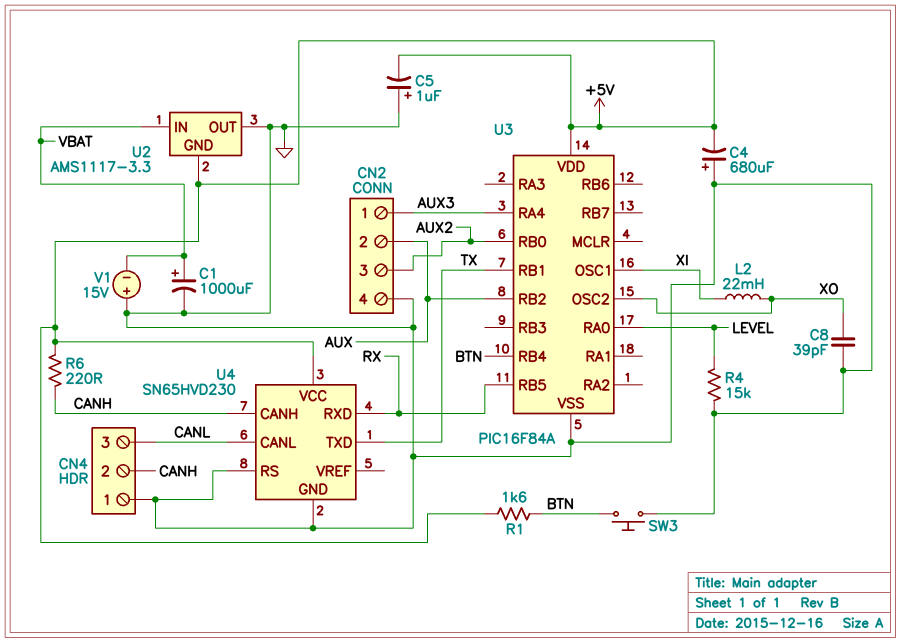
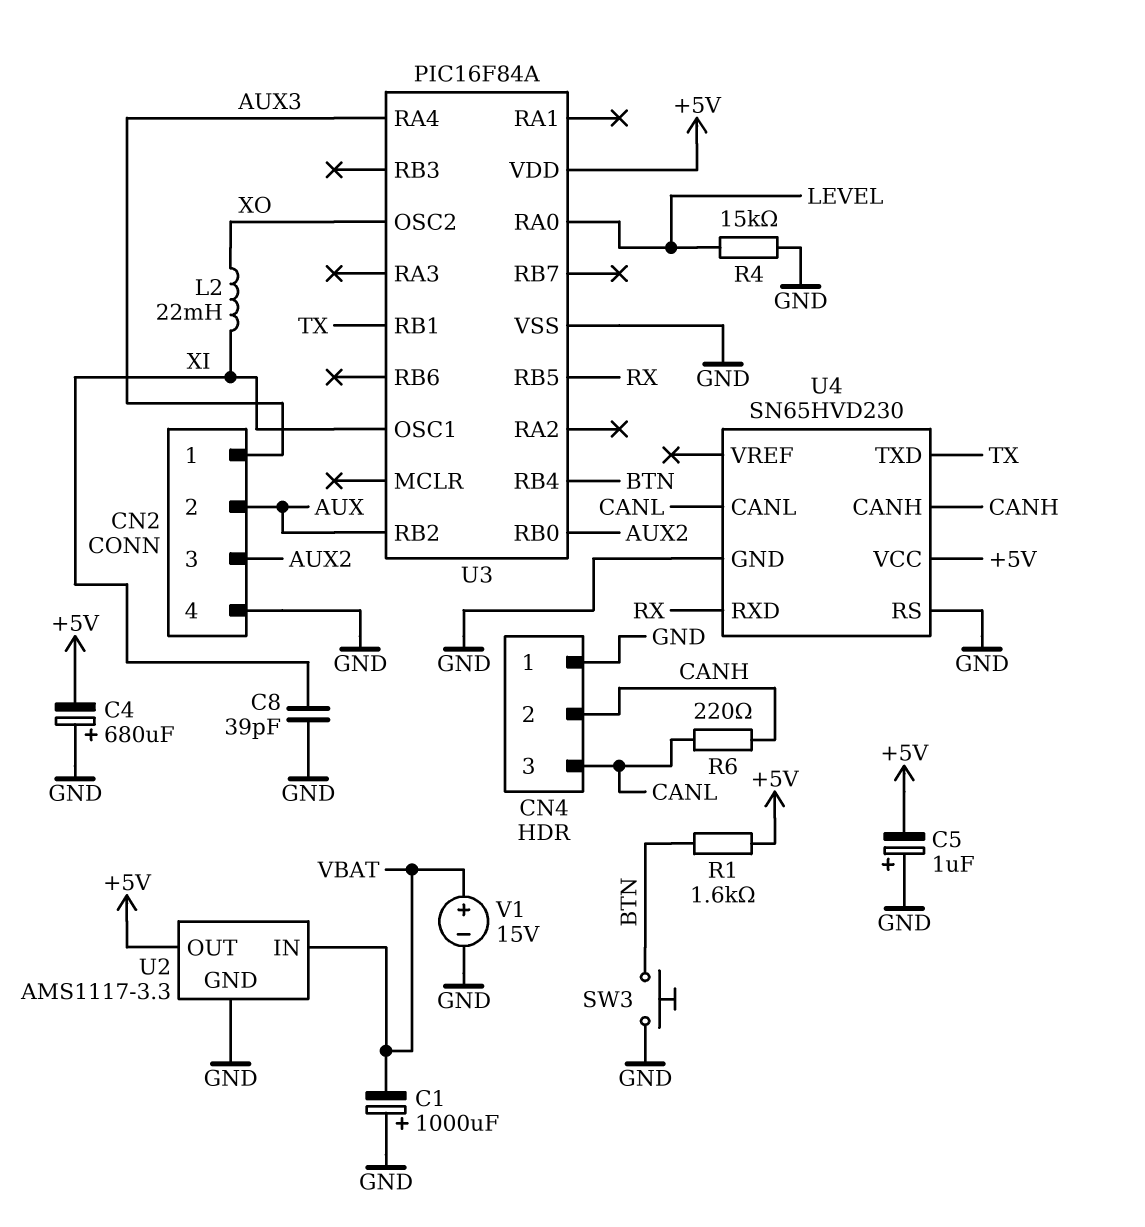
C1: 1000uF (plus VBAT, minus GND) -> 1000uF (plus GND, minus VBAT)
C8: 39pF (GND, XO) -> 39pF (GND, XI)
R6: 220 (+5V, CANH) -> 220 (CANH, CANL)
U2 pin GND: +5V -> GND
U2 pin OUT: GND -> +5V
V1: 15V (plus GND, minus VBAT) -> 15V (plus VBAT, minus GND)

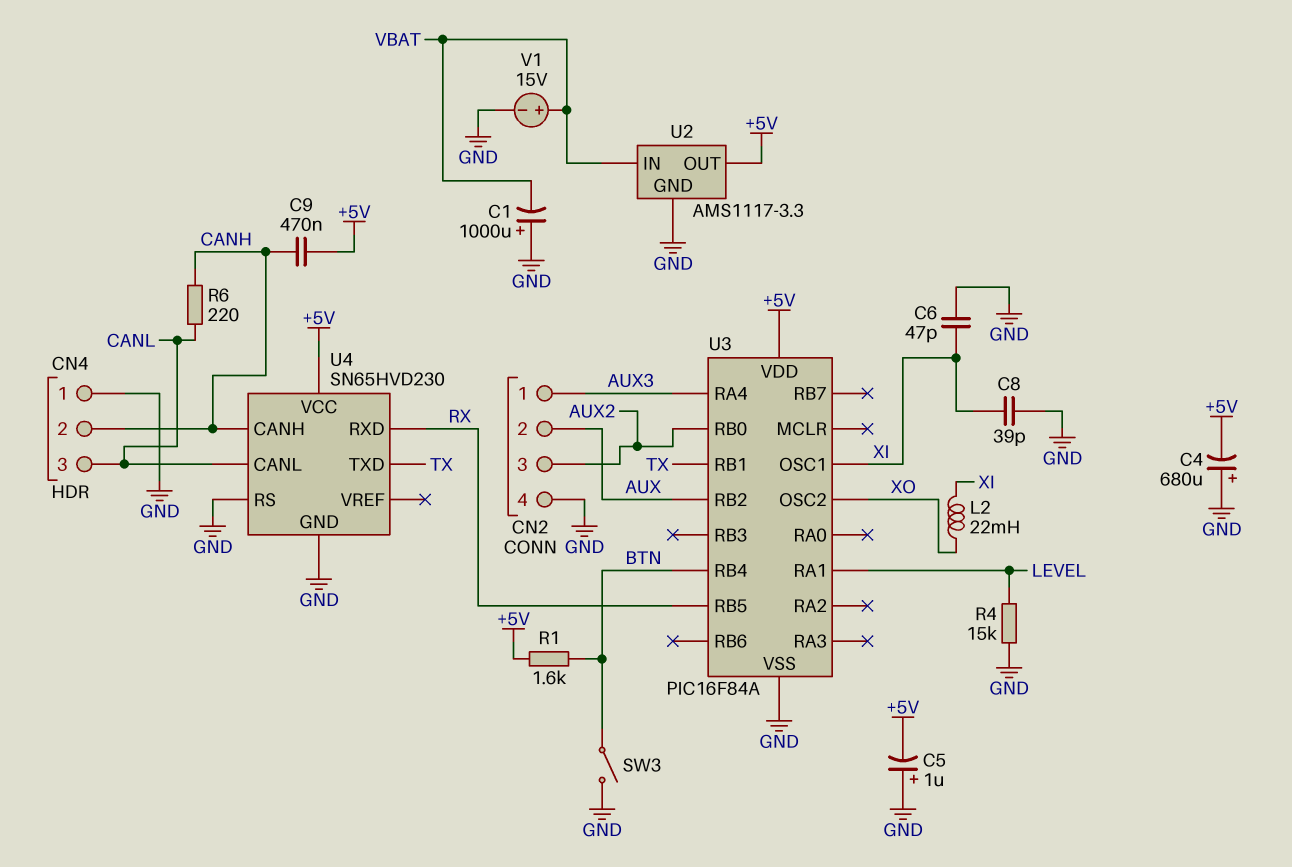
C6: none -> 47pF (GND, XI)
C9: none -> 470nF (+5V, CANH)
SW3: button (BTN, GND) -> switch (BTN, GND)
U3 pin RA0: LEVEL -> none
U3 pin RA1: none -> LEVEL

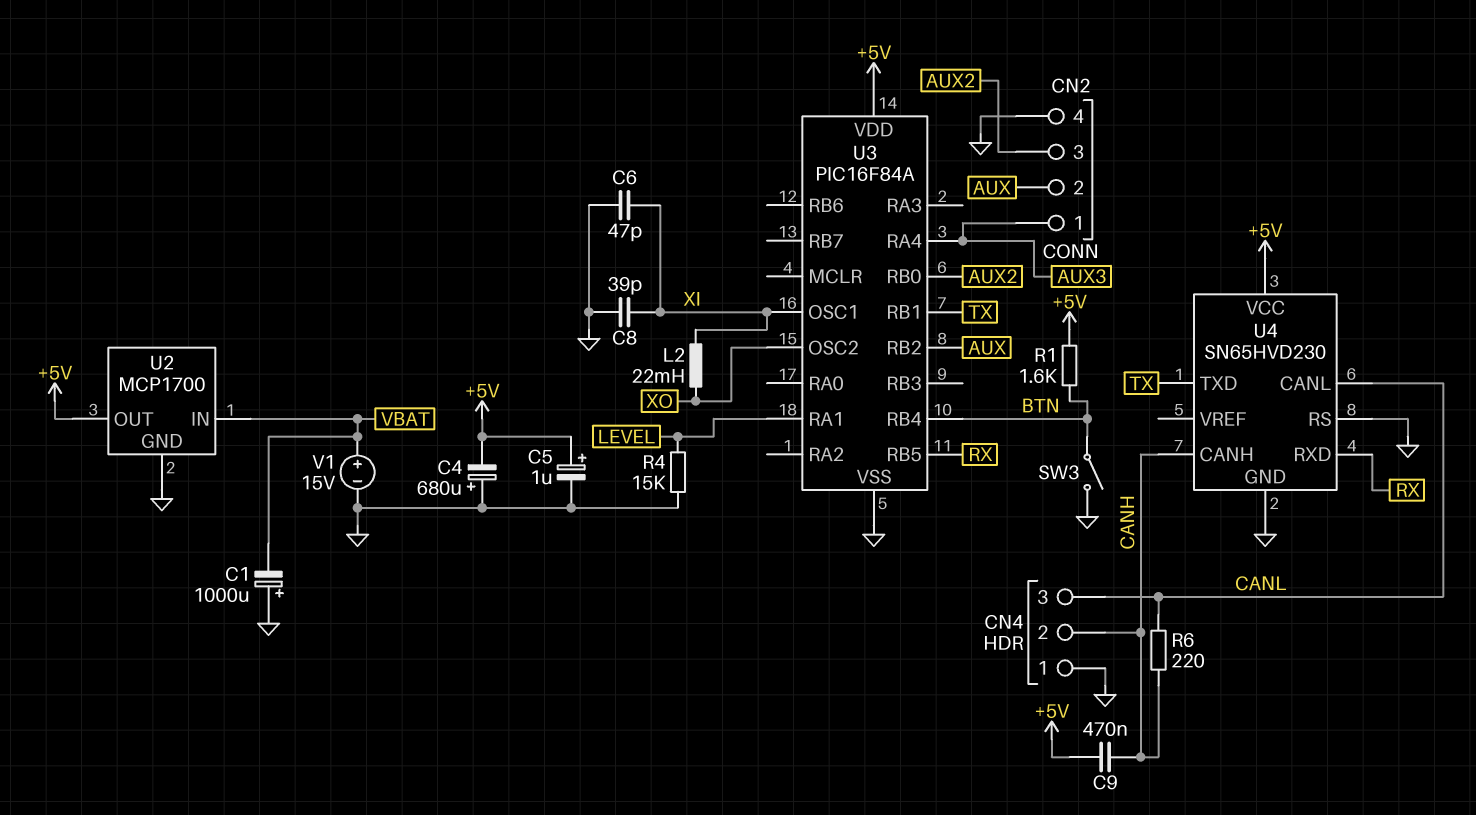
C5: 1uF (plus GND, minus +5V) -> 1uF (plus +5V, minus GND)
U2: AMS1117-3.3 -> MCP1700

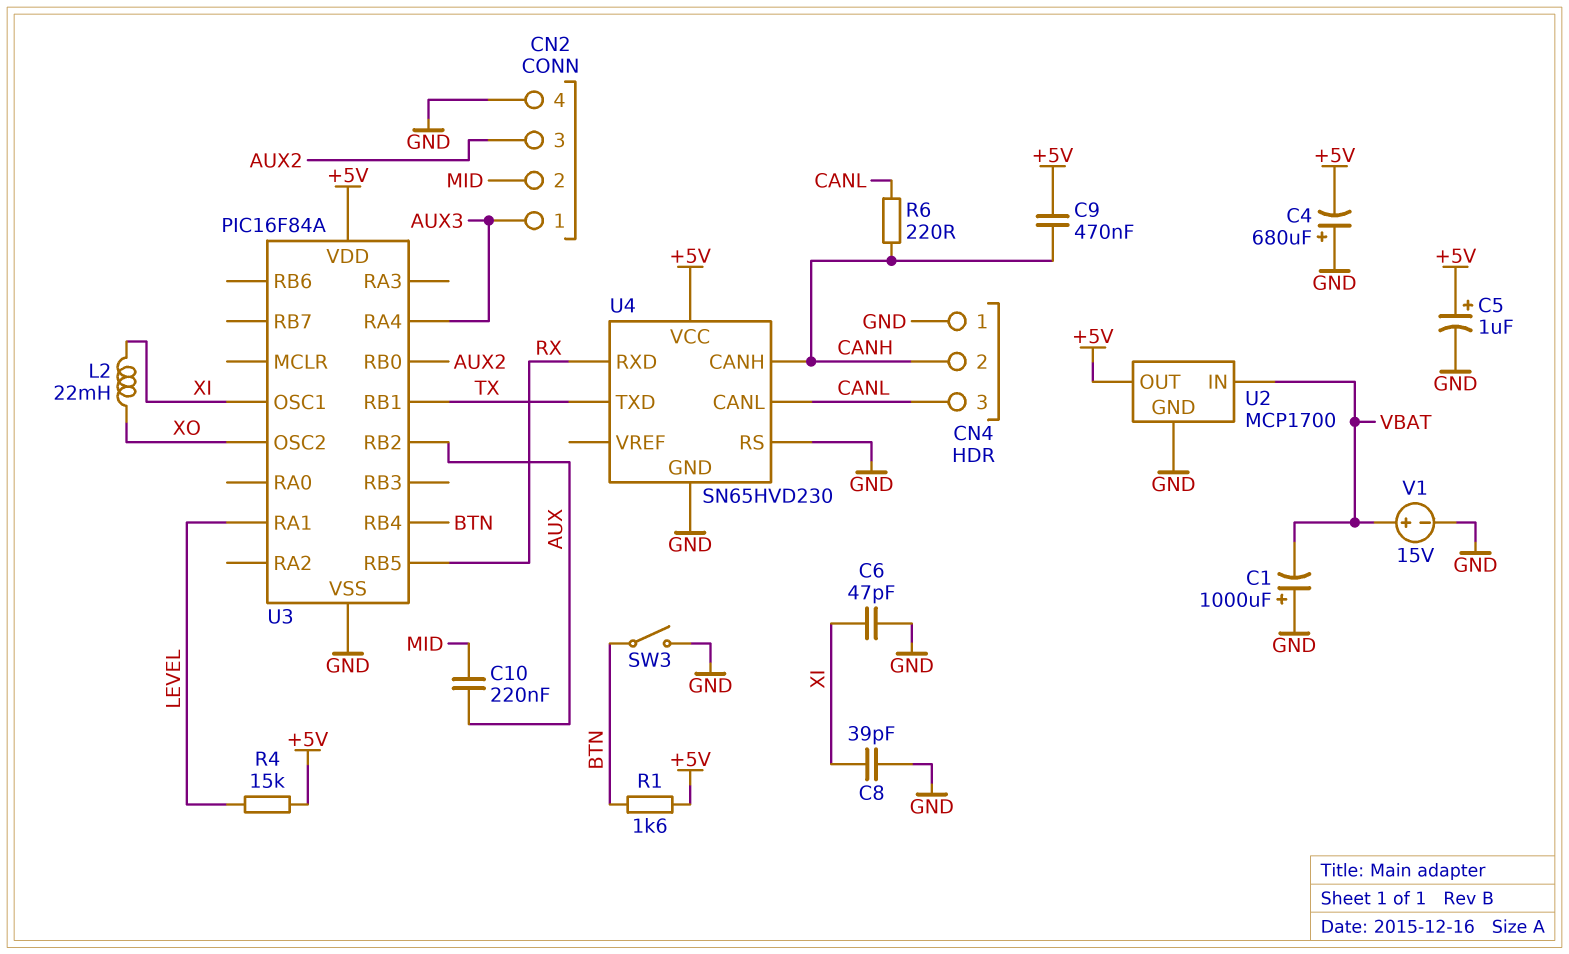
C10: none -> 220nF (AUX, MID)
CN2 pin 2: AUX -> MID
R4: 15k (GND, LEVEL) -> 15k (+5V, LEVEL)

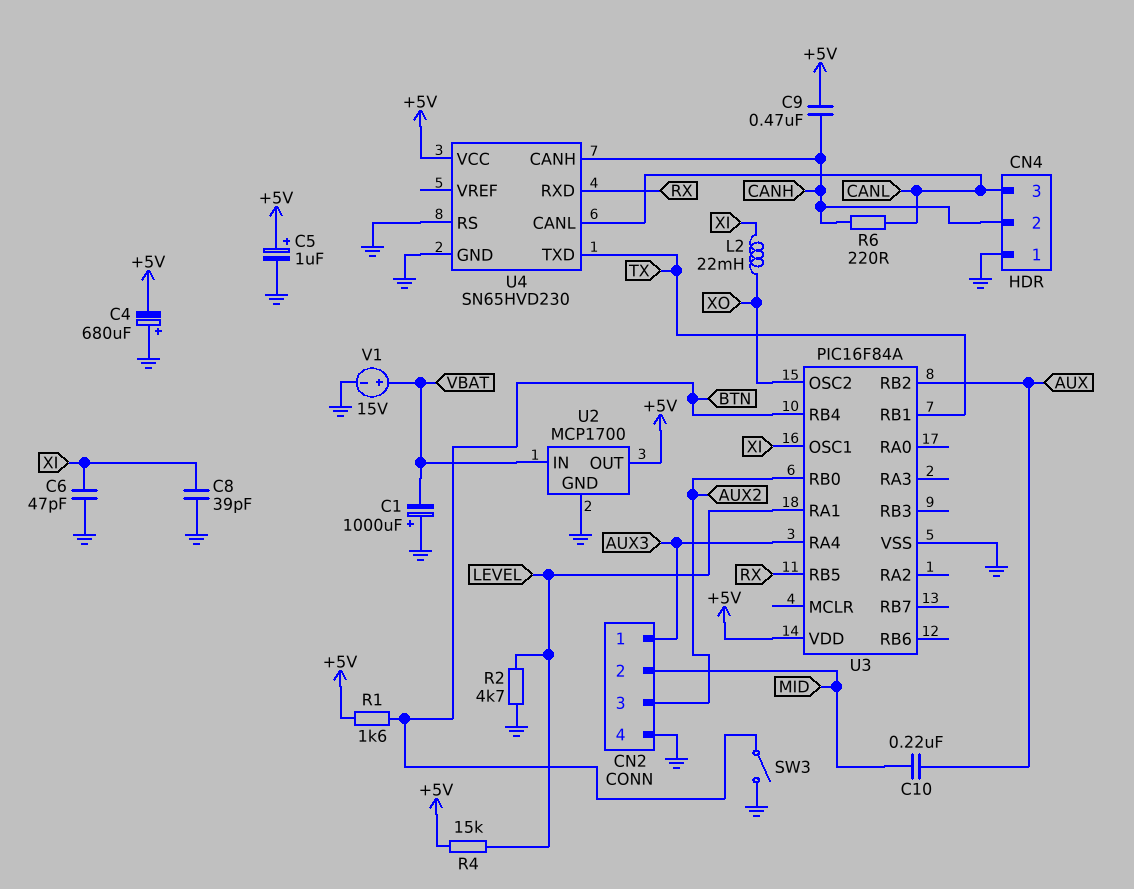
R2: none -> 4.7k (GND, LEVEL)

